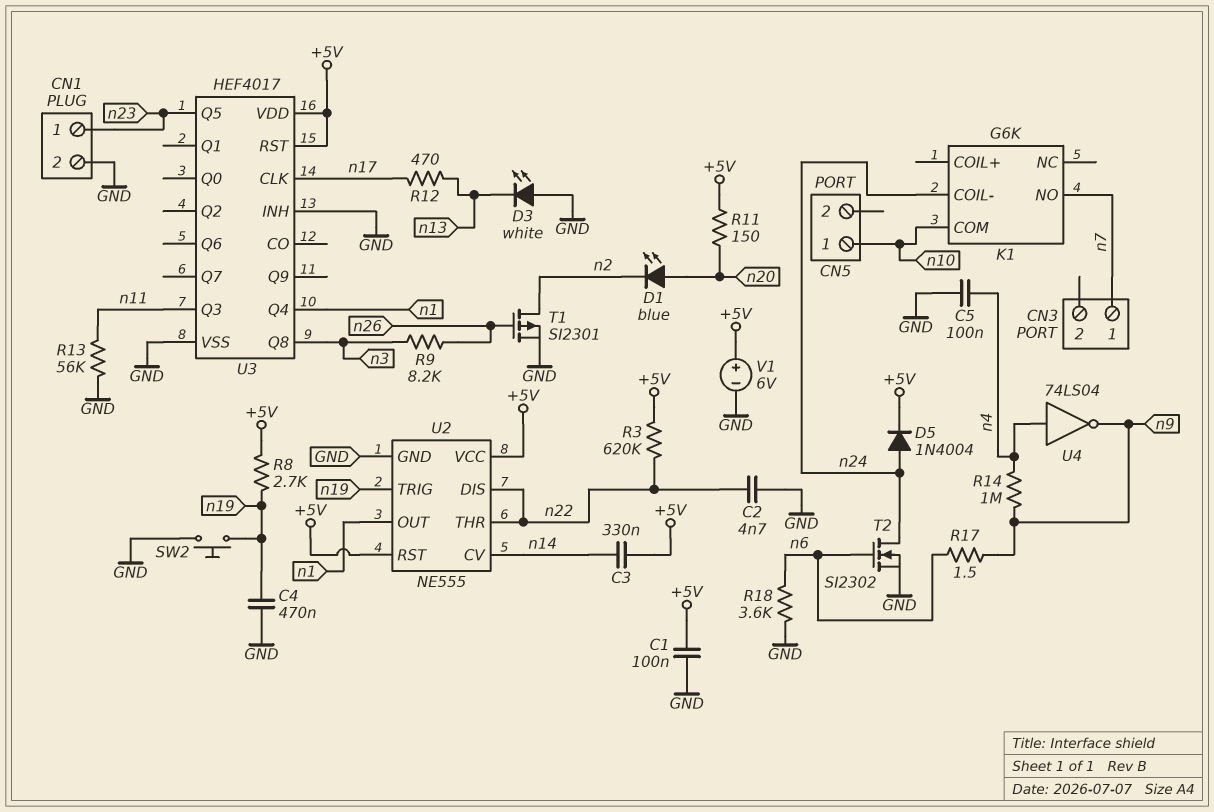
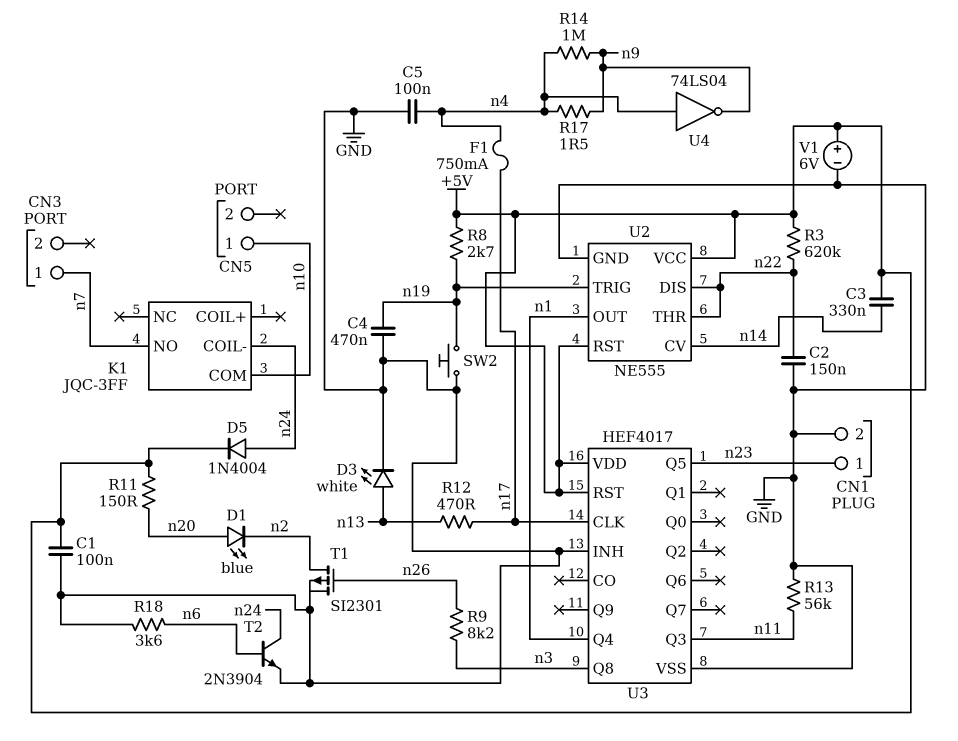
C2: 4.7nF (GND, n22) -> 150nF (GND, n22)
D3: LED white (A GND, K n13) -> LED white (A n13, K GND)
F1: none -> 750mA (n4, n17)
K1: G6K -> JQC-3FF
R17: 1.5 (n6, n9) -> 1.5 (n4, n9)
T2: NMOS SI2302 (G n6, D n24, S GND) -> NPN 2N3904 (B n6, C n24, E GND)

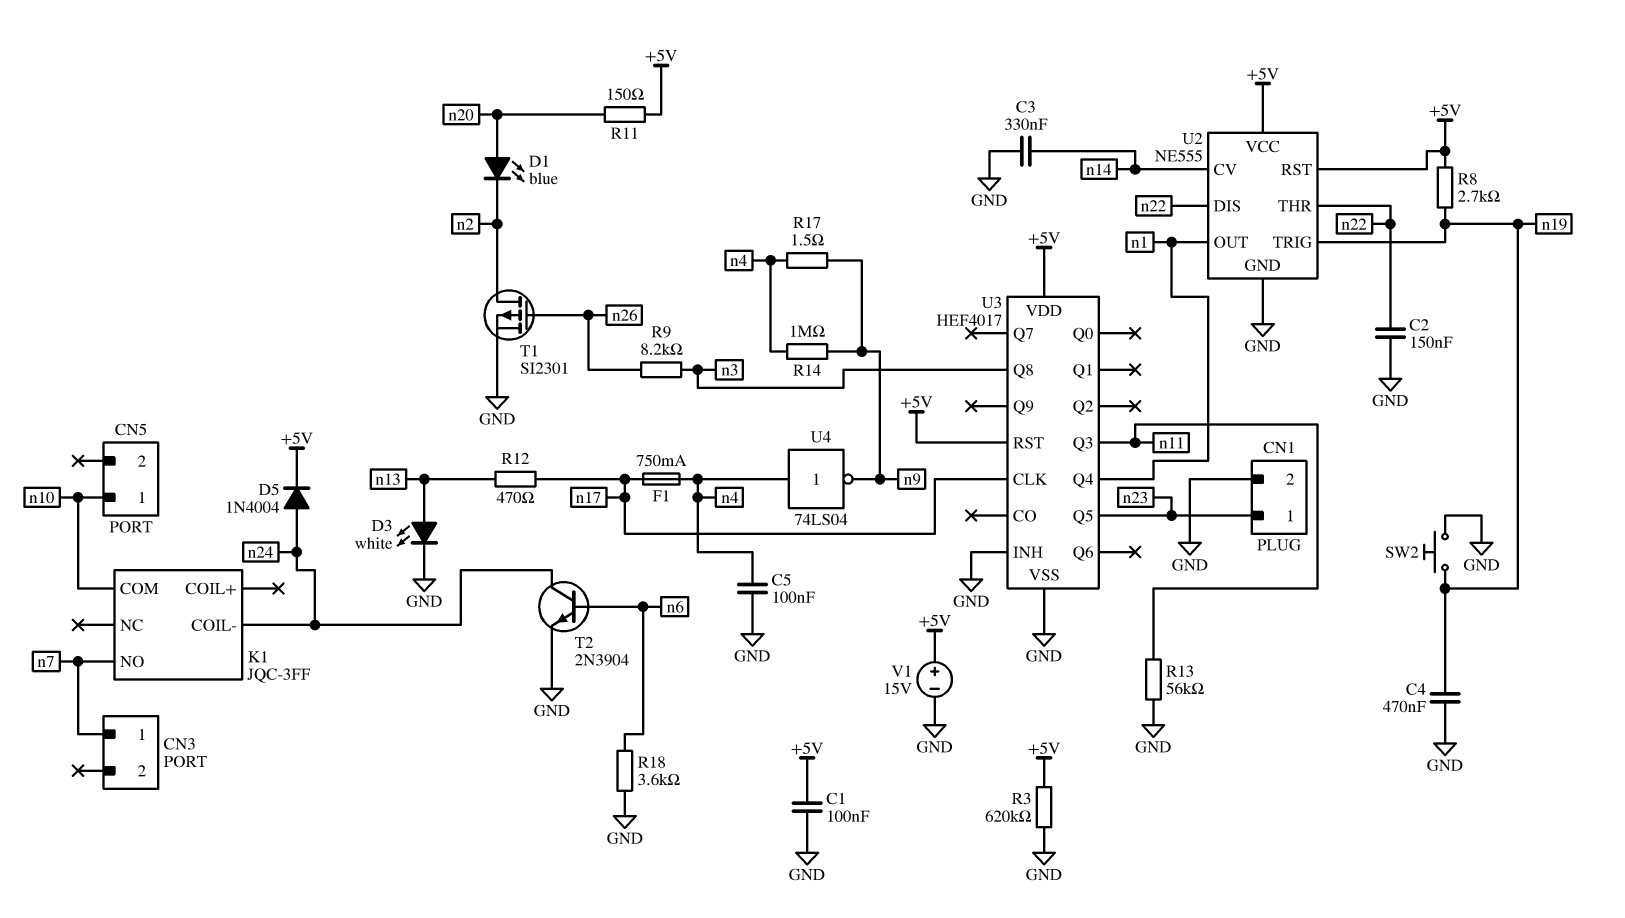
C3: 330nF (+5V, n14) -> 330nF (GND, n14)
R3: 620k (+5V, n22) -> 620k (+5V, GND)
V1: 6V (plus +5V, minus GND) -> 15V (plus +5V, minus GND)

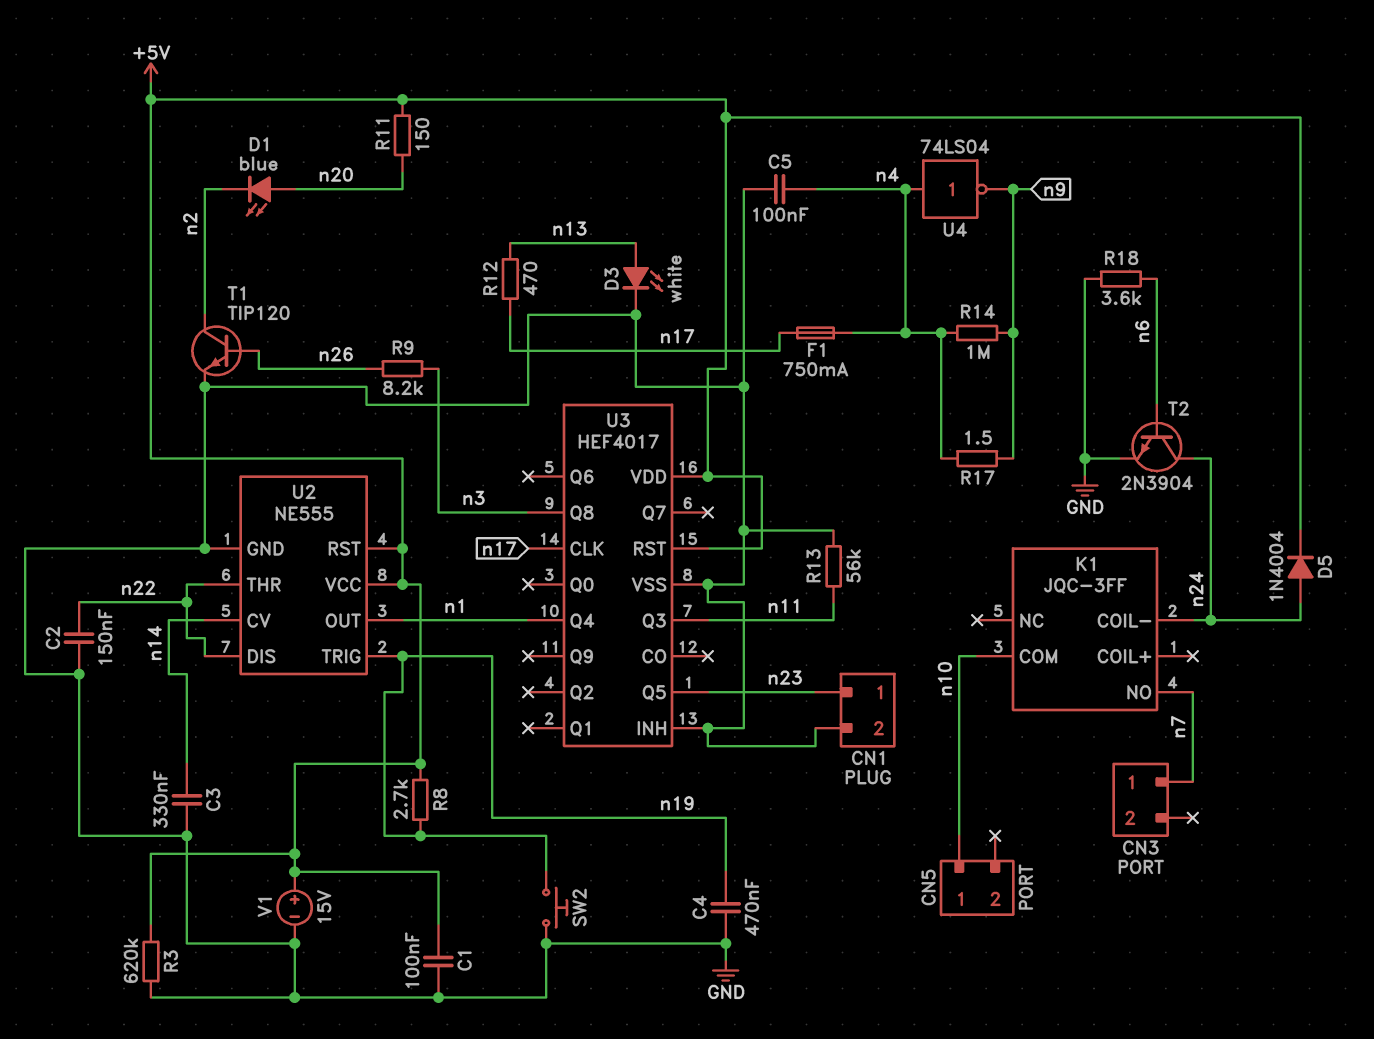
T1: PMOS SI2301 (G n26, D n2, S GND) -> NPN TIP120 (B n26, C n2, E GND)

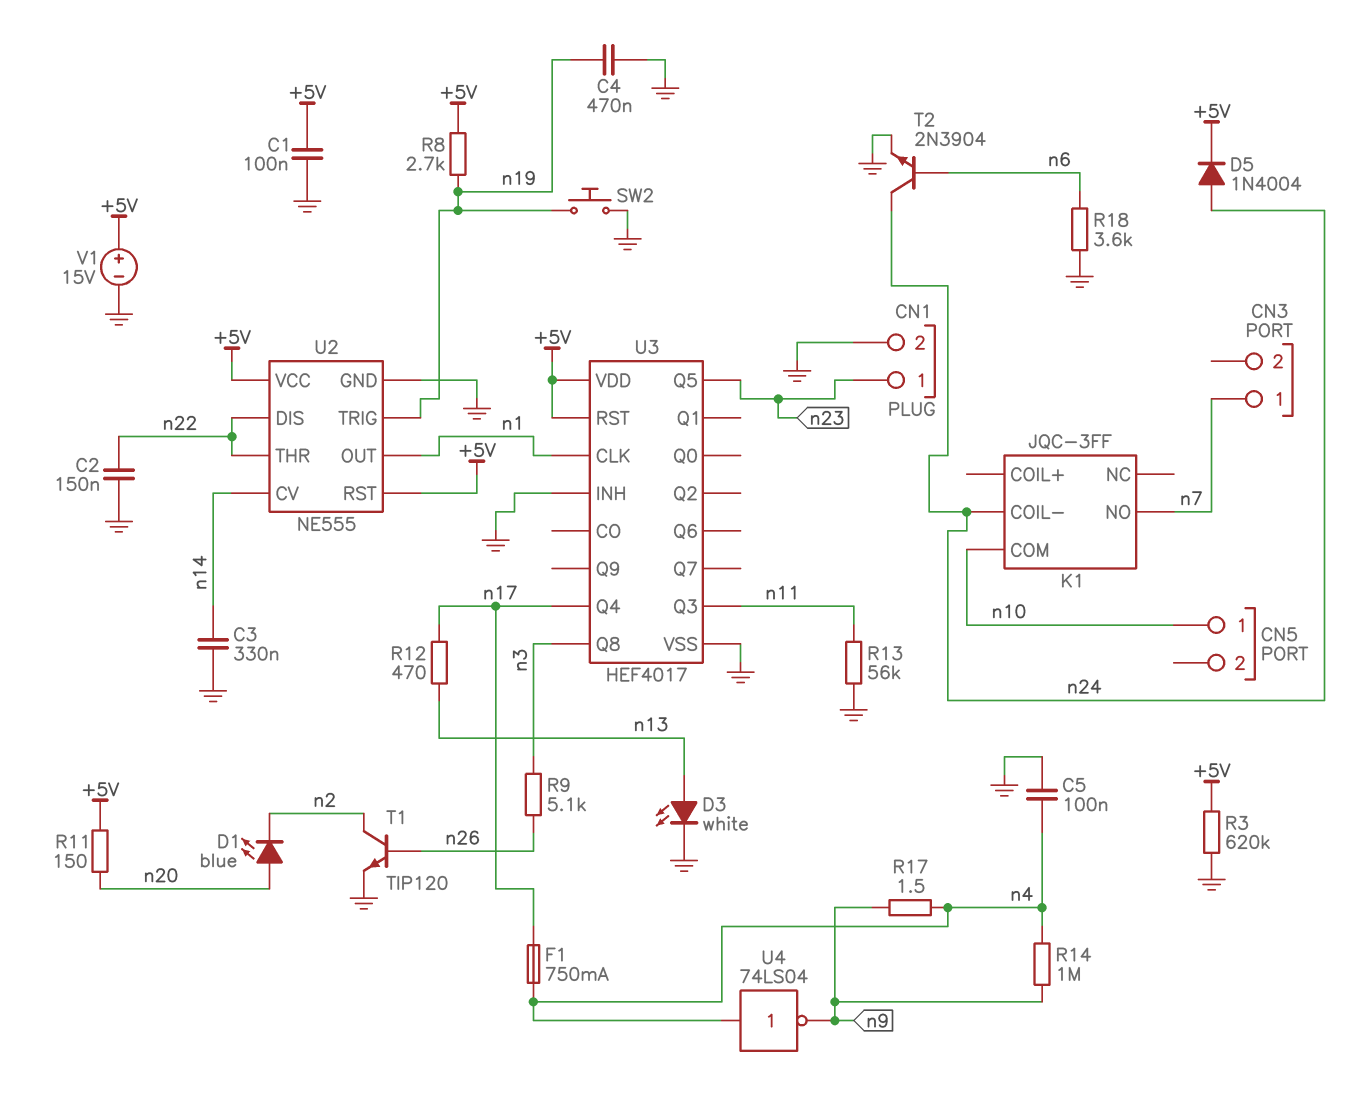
R9: 8.2k (n3, n26) -> 5.1k (n3, n26)
U3 pin CLK: n17 -> n1
U3 pin Q4: n1 -> n17

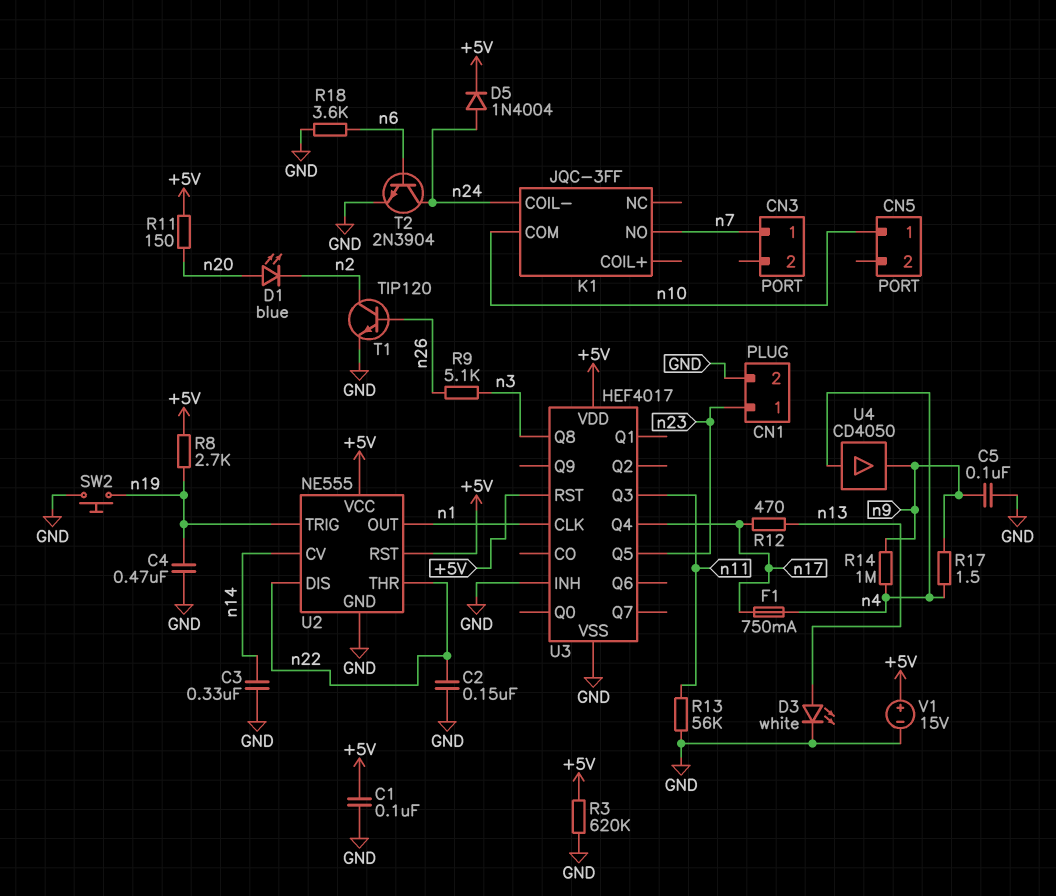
C5: 100nF (GND, n4) -> 100nF (GND, n9)
U4: NOT 74LS04 (in n4, out n9) -> buffer CD4050 (in n4, out n9)

